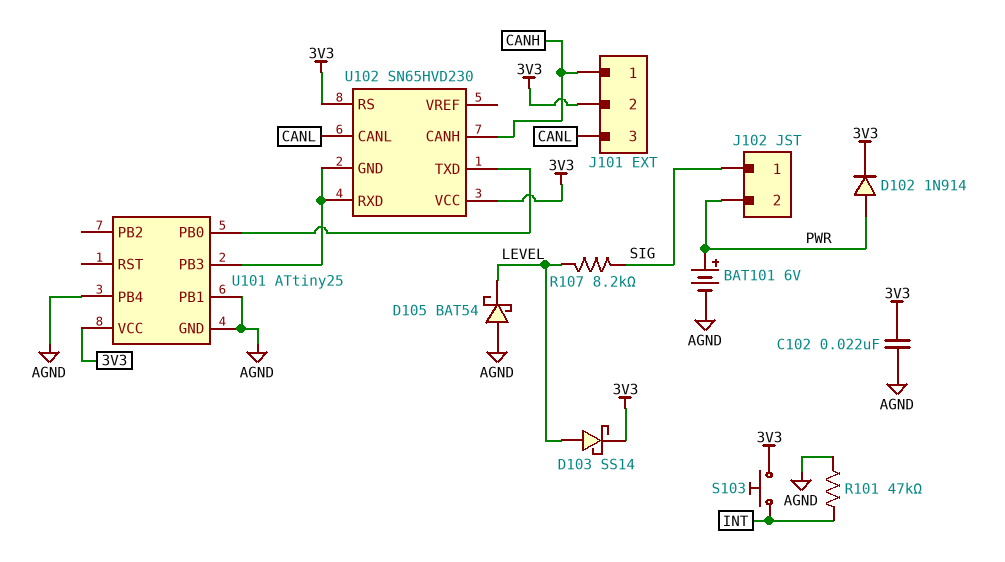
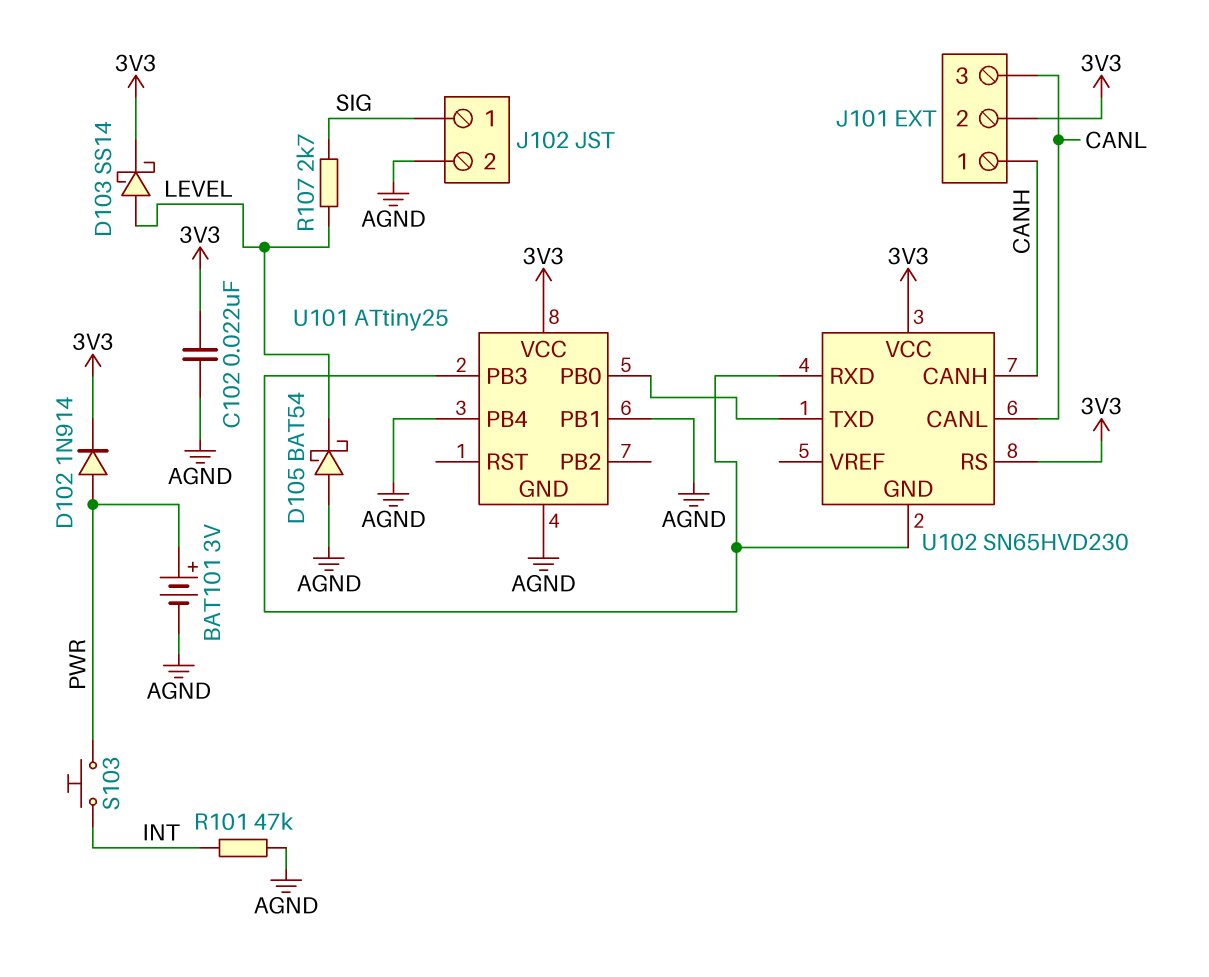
BAT101: 6V (plus PWR, minus AGND) -> 3V (plus PWR, minus AGND)
J102 pin 2: PWR -> AGND
R107: 8.2k (LEVEL, SIG) -> 2.7k (LEVEL, SIG)
S103: button (3V3, INT) -> button (INT, PWR)

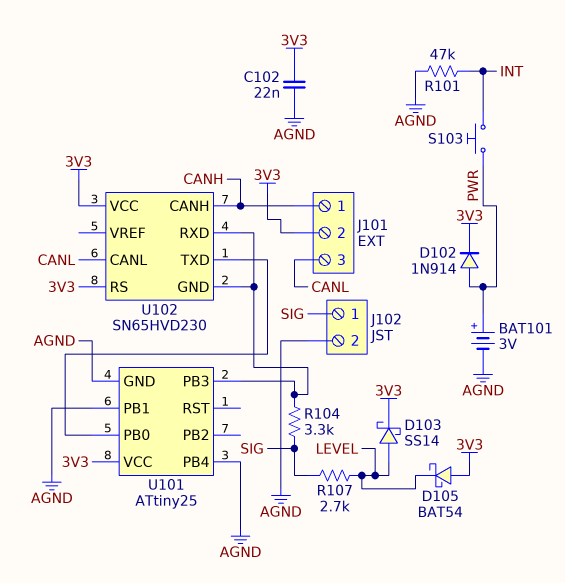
D105: schottky BAT54 (A AGND, K LEVEL) -> schottky BAT54 (A 3V3, K LEVEL)
R104: none -> 3.3k (SIG, U101/PB3)

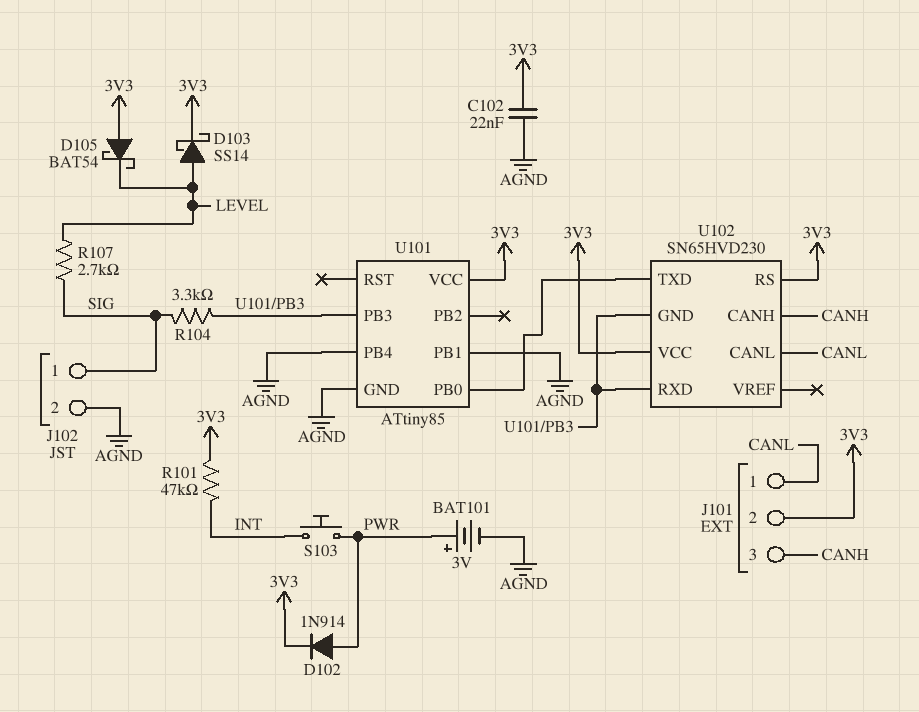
J101 pin 1: CANH -> CANL
J101 pin 3: CANL -> CANH
R101: 47k (AGND, INT) -> 47k (3V3, INT)
U101: ATtiny25 -> ATtiny85

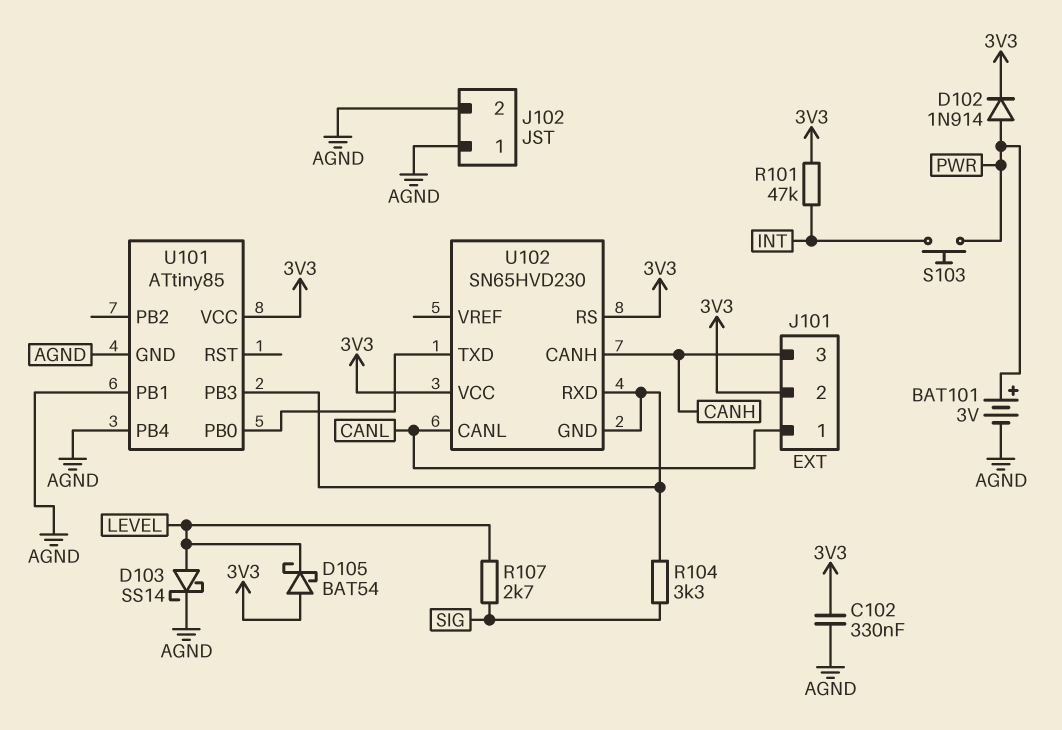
C102: 22nF (3V3, AGND) -> 330nF (3V3, AGND)
D103: schottky SS14 (A LEVEL, K 3V3) -> schottky SS14 (A LEVEL, K AGND)
J102 pin 1: SIG -> AGND

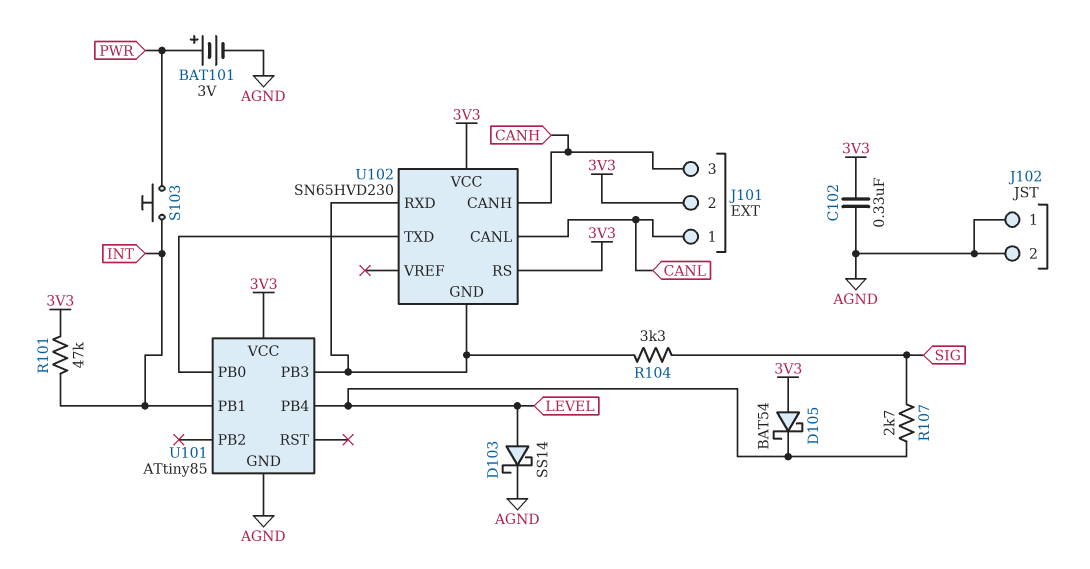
D102: diode 1N914 (A PWR, K 3V3) -> none
U101 pin PB1: AGND -> INT
U101 pin PB4: AGND -> LEVEL

